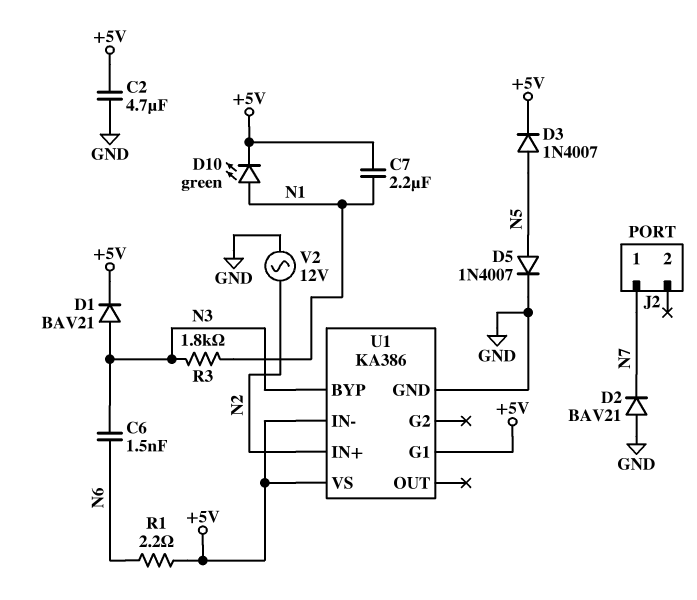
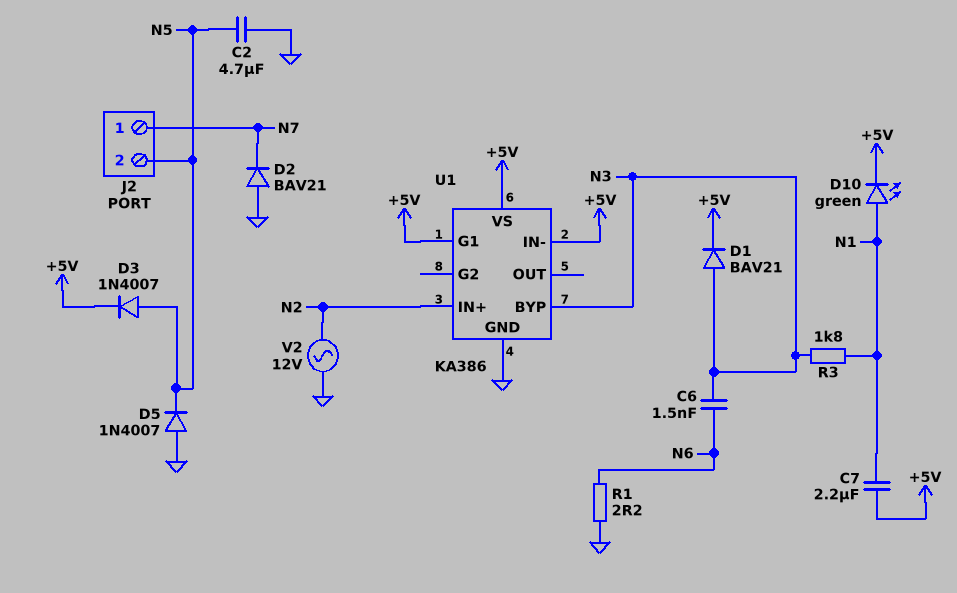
C2: 4.7uF (+5V, GND) -> 4.7uF (GND, N5)
D5: diode 1N4007 (A N5, K GND) -> diode 1N4007 (A GND, K N5)
J2 pin 2: none -> N5
R1: 2.2 (+5V, N6) -> 2.2 (GND, N6)

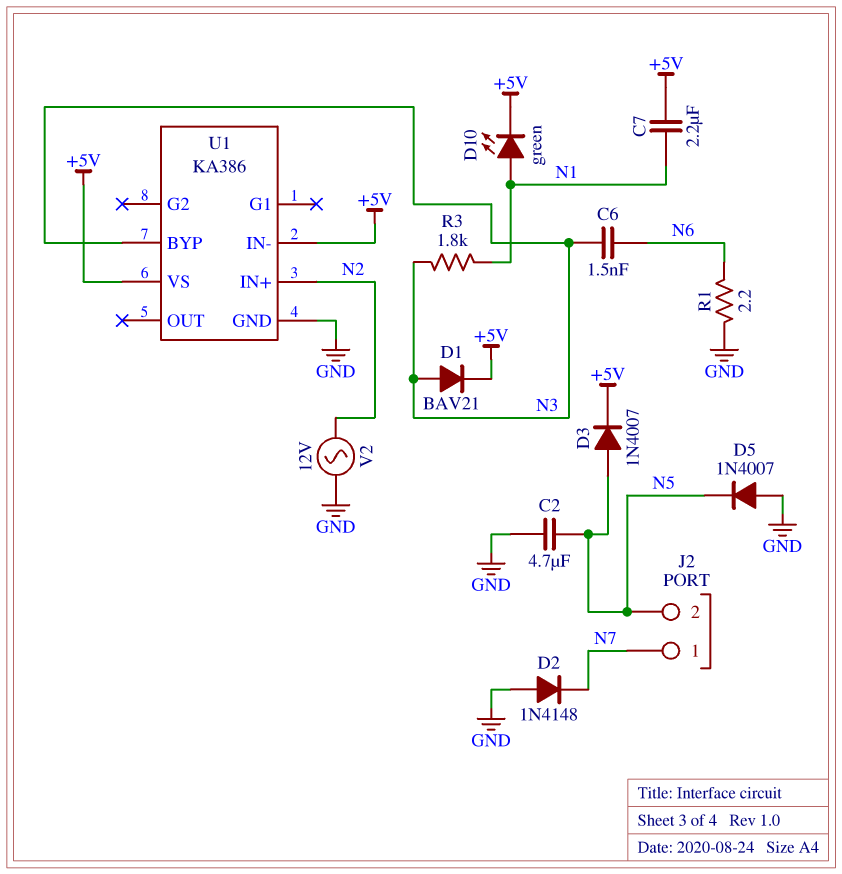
D2: diode BAV21 (A GND, K N7) -> diode 1N4148 (A GND, K N7)
U1 pin G1: +5V -> none

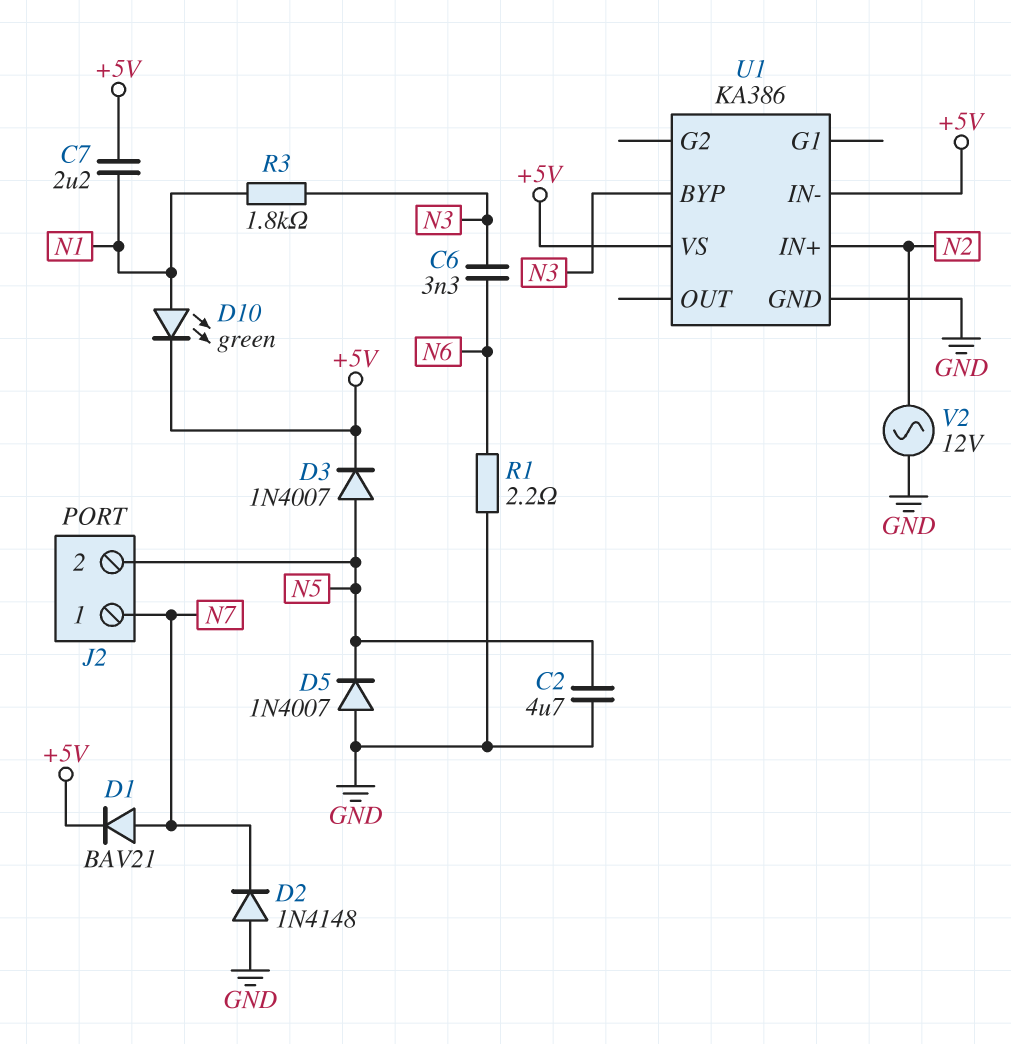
C6: 1.5nF (N3, N6) -> 3.3nF (N3, N6)
D1: diode BAV21 (A N3, K +5V) -> diode BAV21 (A N7, K +5V)

